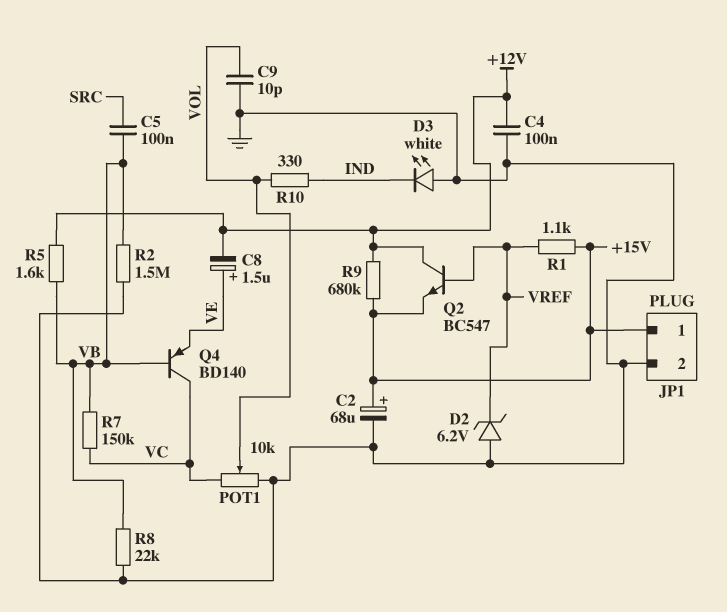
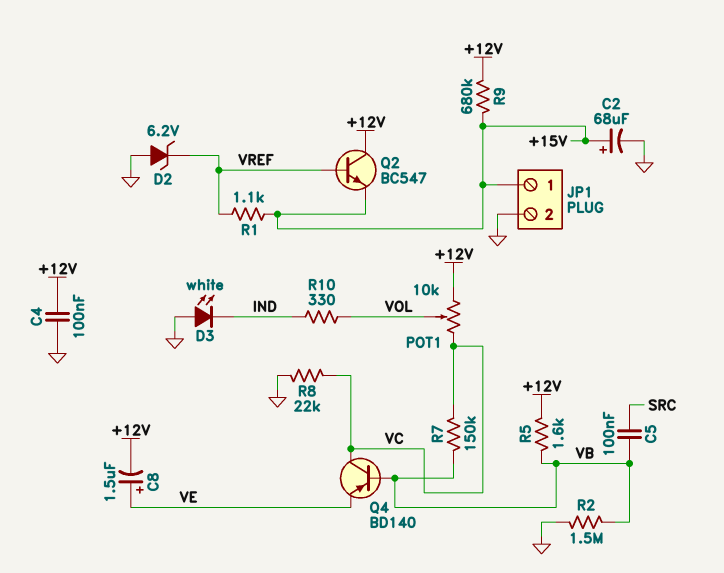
C9: 10pF (GND, VOL) -> none
POT1: 10k (GND, VC, wiper VOL) -> 10k (+12V, VC, wiper VOL)
R8: 22k (GND, VB) -> 22k (GND, VC)

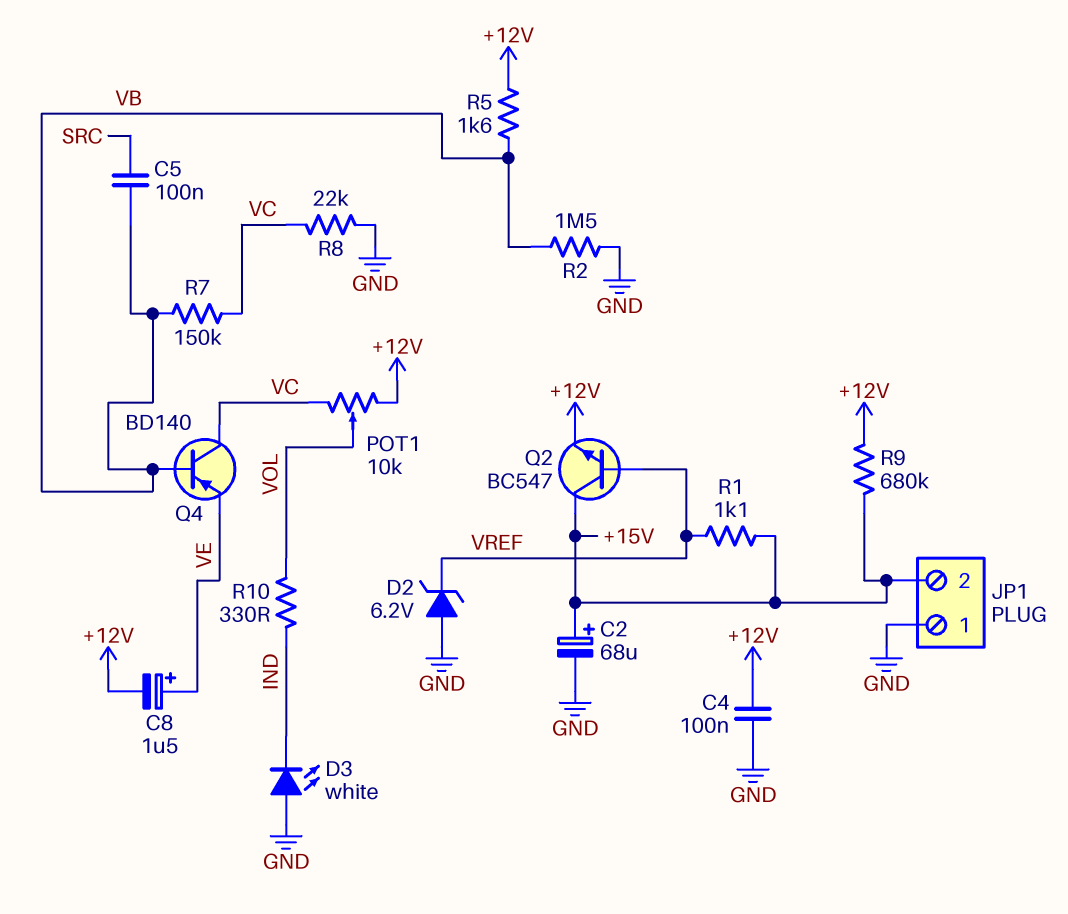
JP1 pin 1: +15V -> GND
JP1 pin 2: GND -> +15V
Q2: NPN BC547 (B VREF, C +12V, E +15V) -> NPN BC547 (B VREF, C +15V, E +12V)

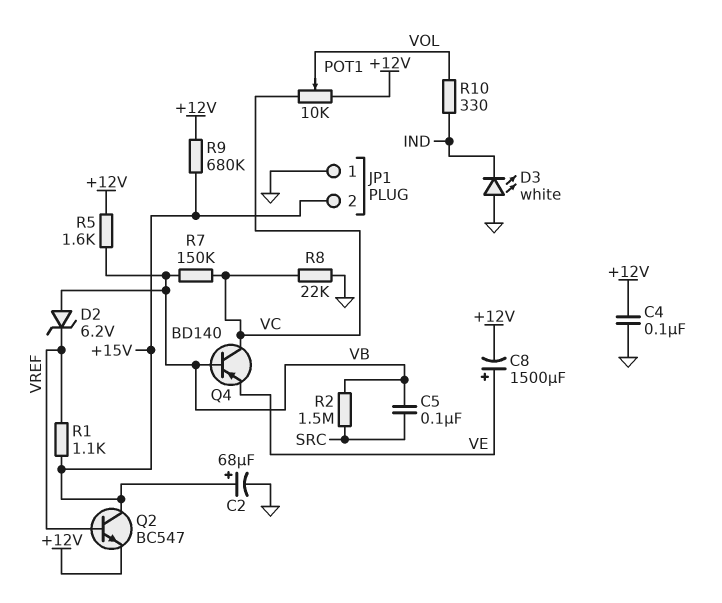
C8: 1.5uF (plus VE, minus +12V) -> 1500uF (plus VE, minus +12V)
D2: zener 6.2V (A GND, K VREF) -> zener 6.2V (A VB, K VREF)
R2: 1.5M (GND, VB) -> 1.5M (SRC, VB)

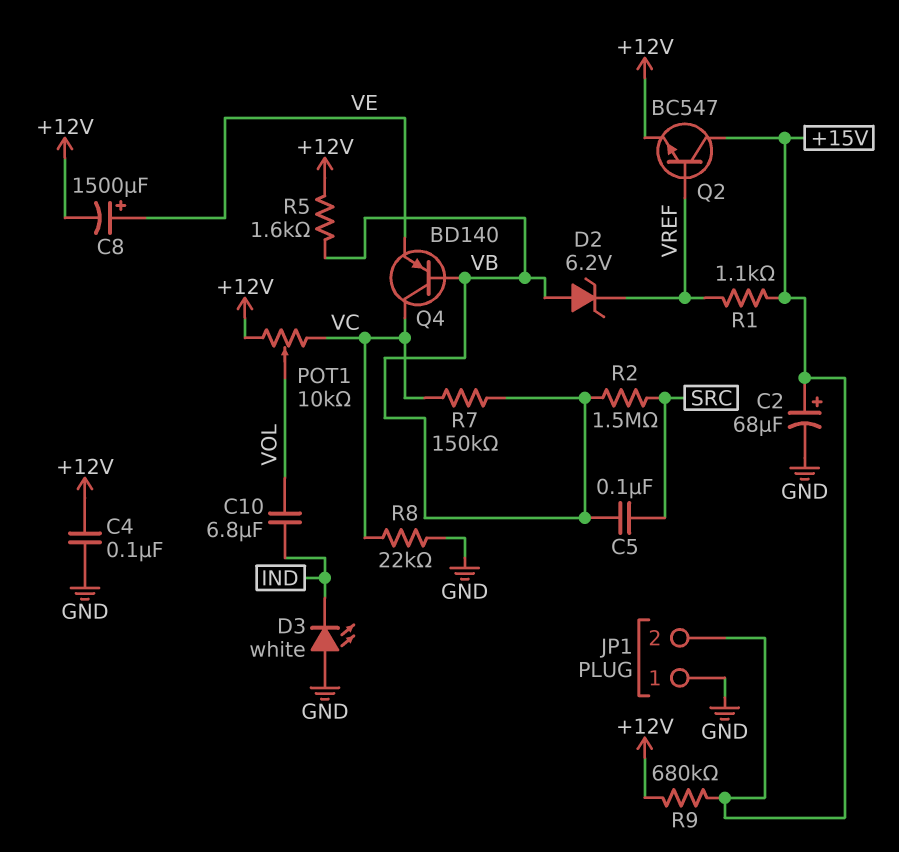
C10: none -> 6.8uF (IND, VOL)
R10: 330 (IND, VOL) -> none

